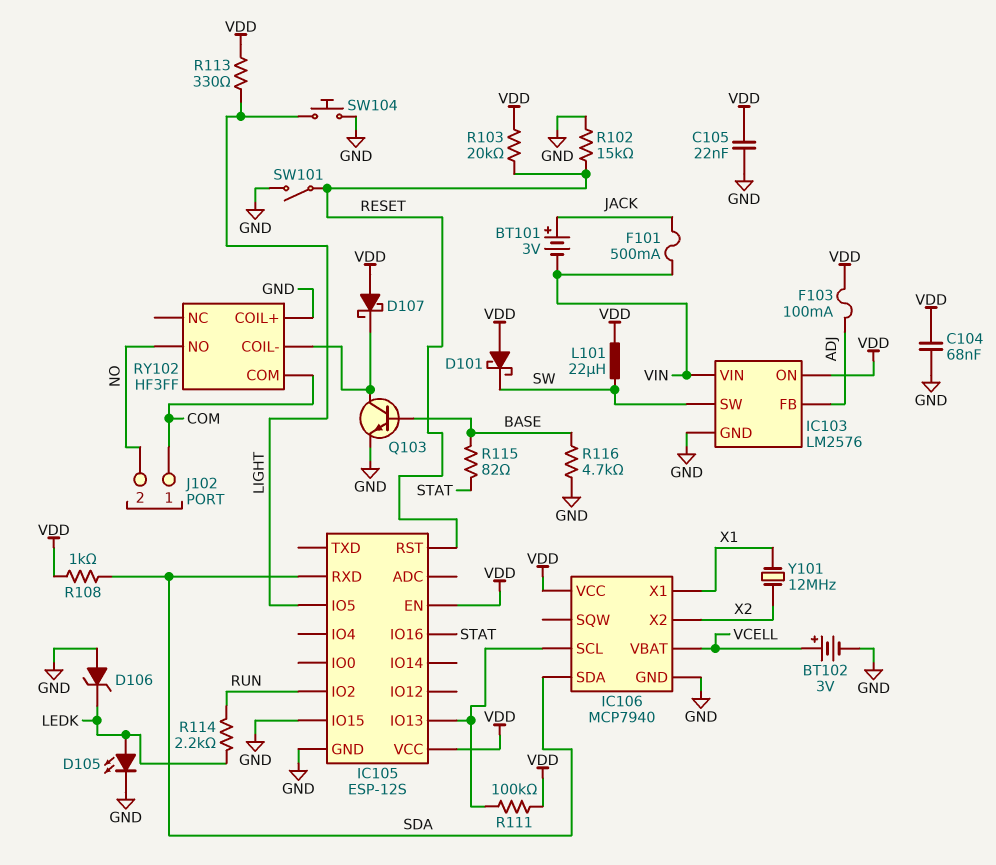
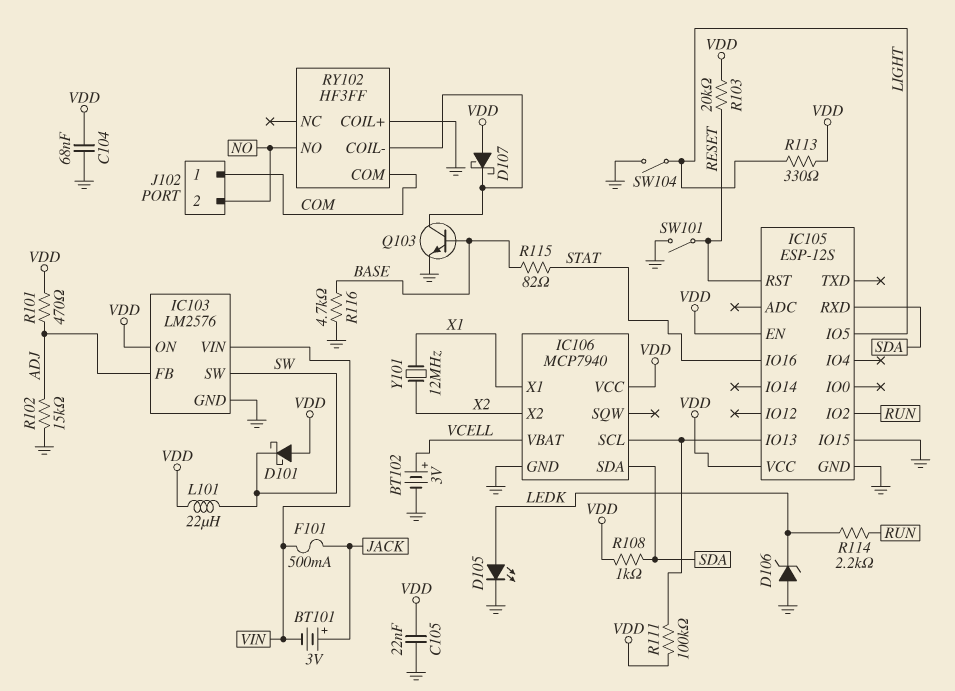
F103: 100mA (ADJ, VDD) -> none
R101: none -> 470 (ADJ, VDD)
R102: 15k (GND, RESET) -> 15k (ADJ, GND)
SW104: button (GND, LIGHT) -> switch (GND, LIGHT)

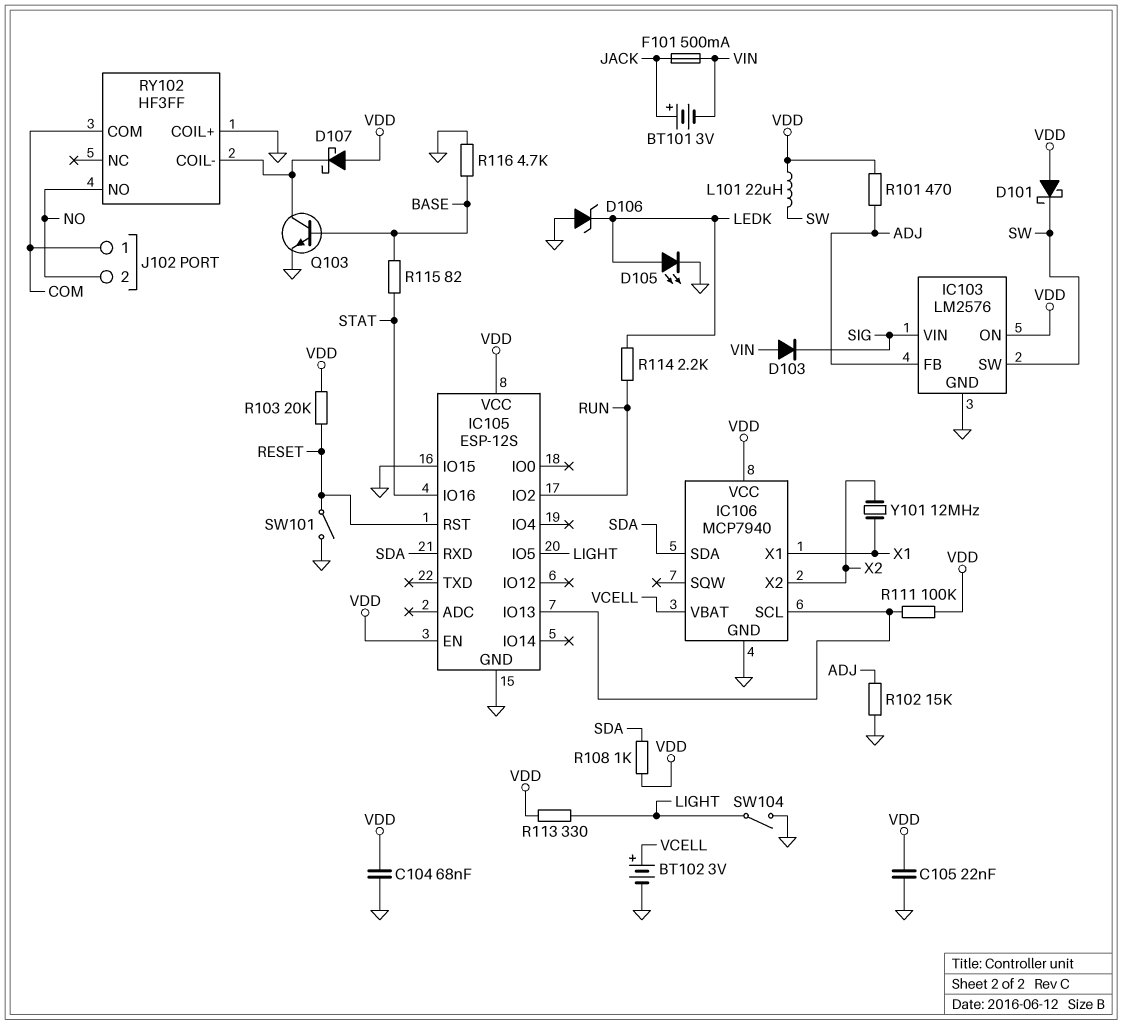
D103: none -> diode (A VIN, K SIG)
IC103 pin VIN: VIN -> SIG

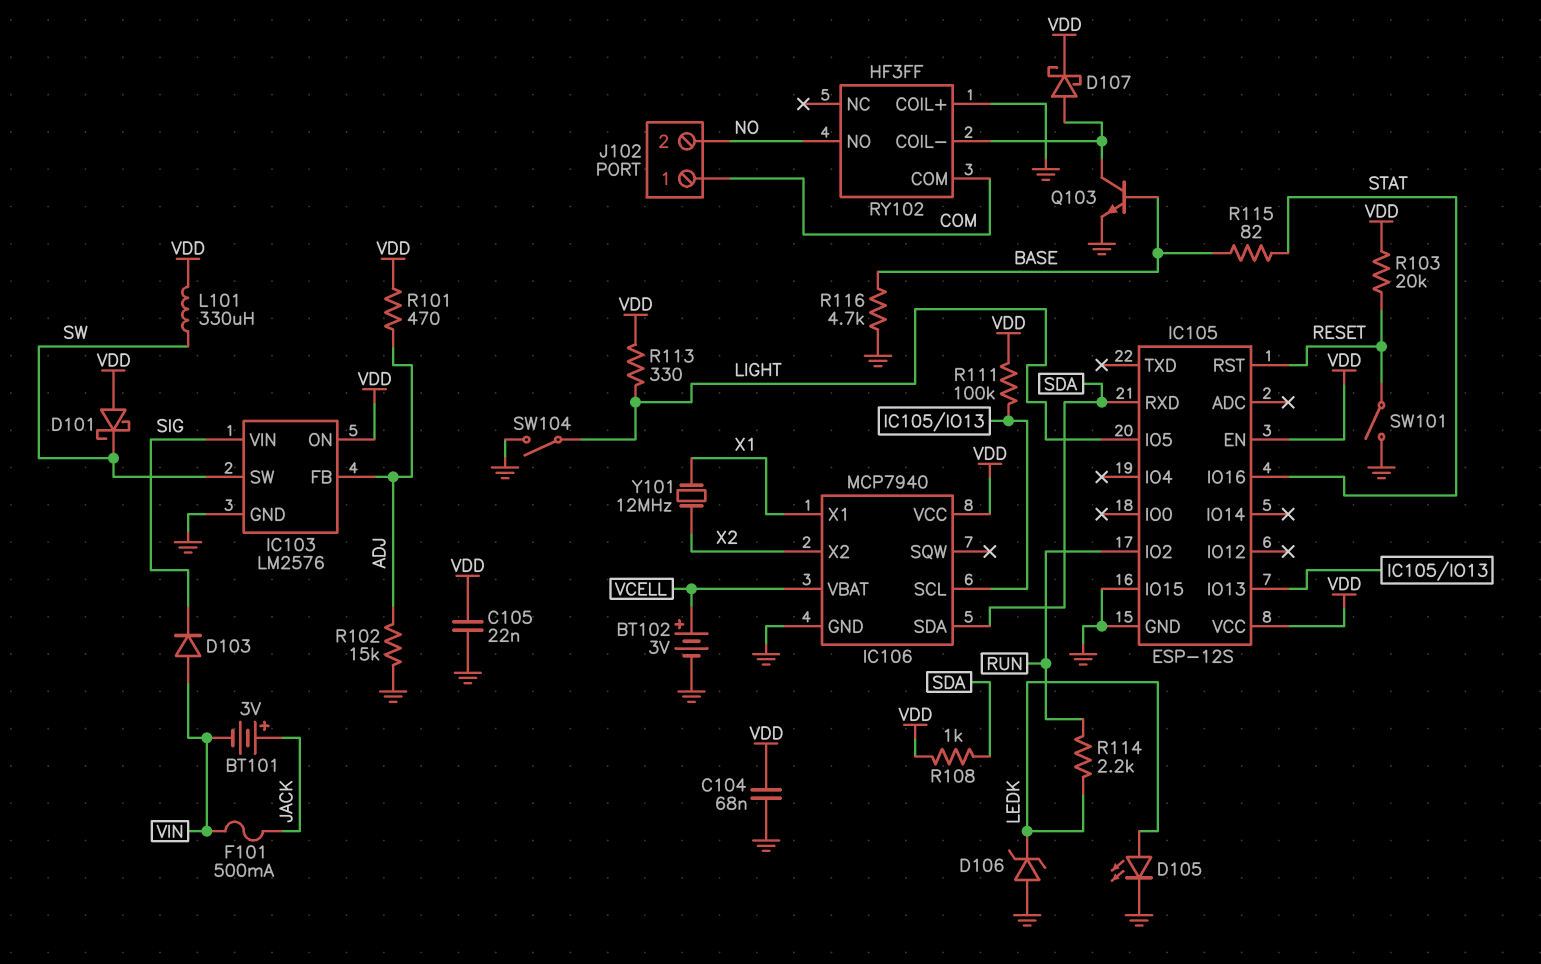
D107: schottky (A VDD, K RY102/COIL-) -> schottky (A RY102/COIL-, K VDD)
L101: 22uH (SW, VDD) -> 330uH (SW, VDD)

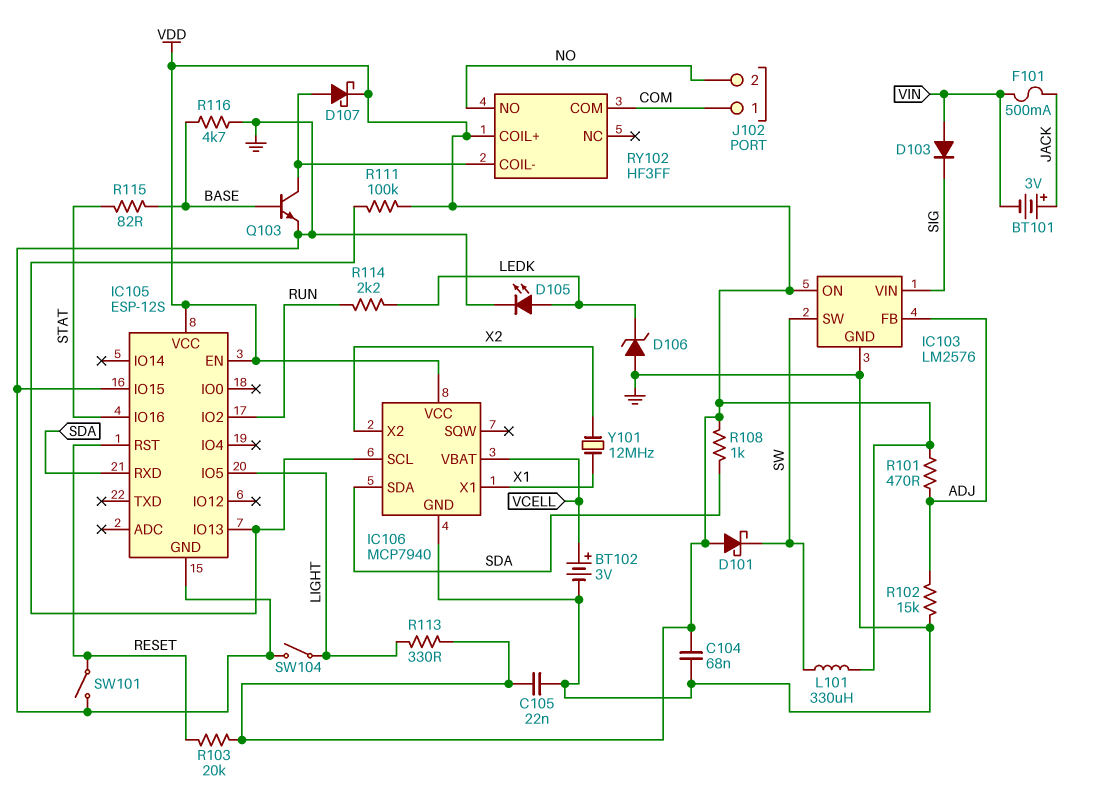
RY102 pin COIL+: GND -> VDD

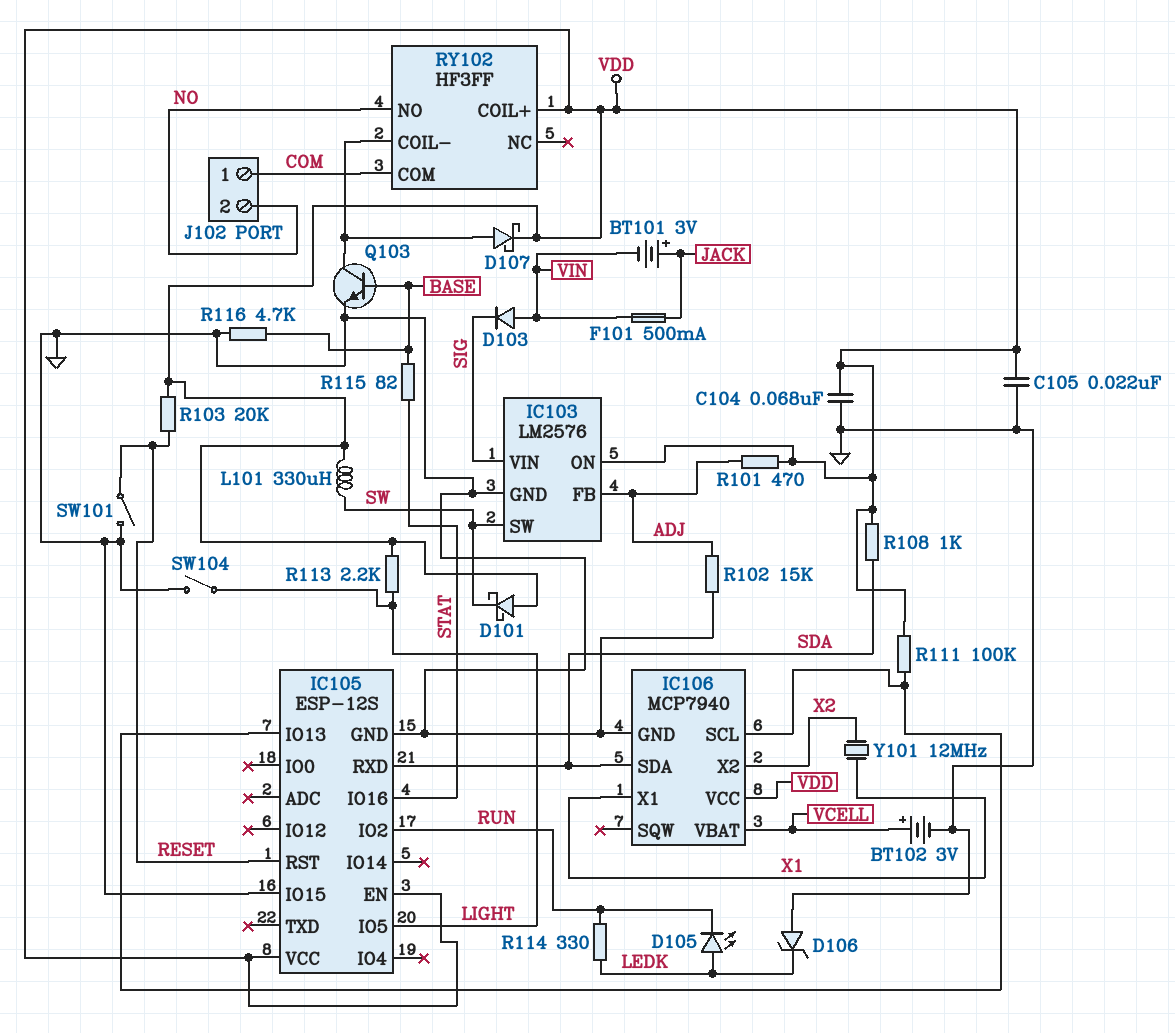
D105: LED (A LEDK, K GND) -> LED (A LEDK, K RUN)
R113: 330 (LIGHT, VDD) -> 2.2k (LIGHT, VDD)
R114: 2.2k (LEDK, RUN) -> 330 (LEDK, RUN)

